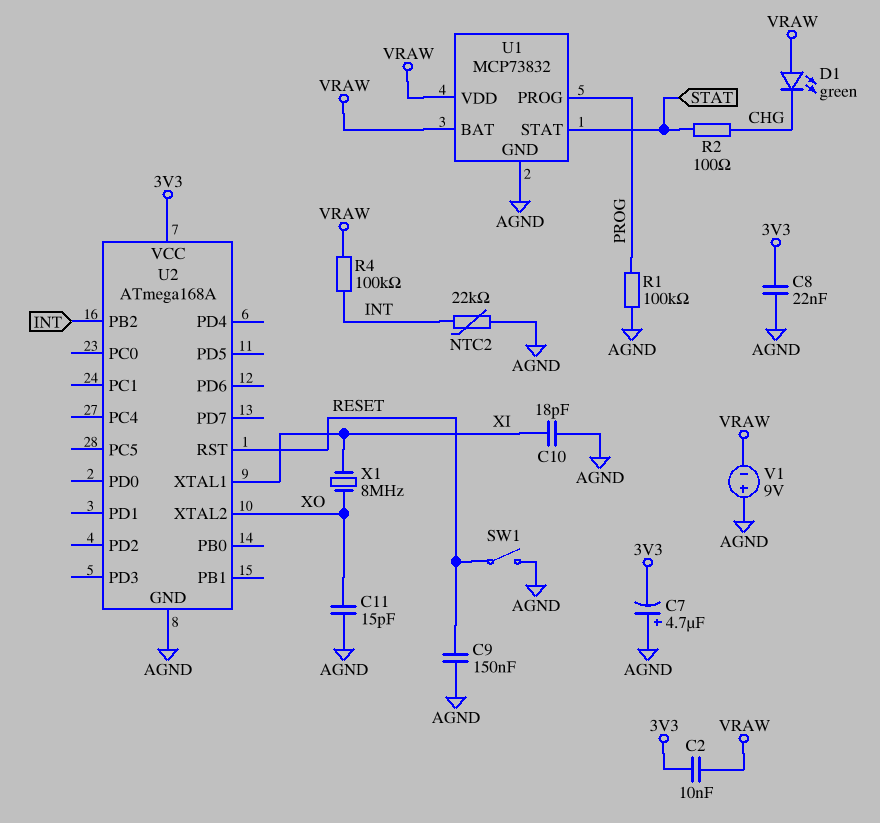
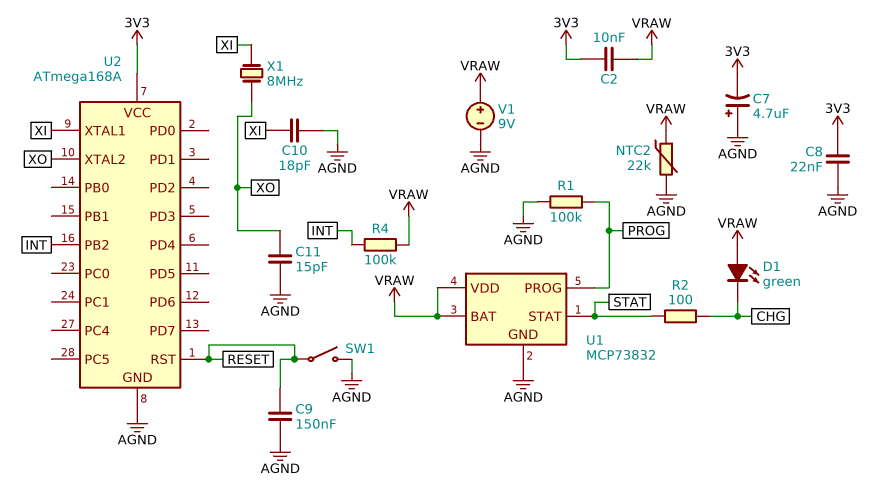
NTC2: 22k (AGND, INT) -> 22k (AGND, VRAW)
V1: 9V (plus AGND, minus VRAW) -> 9V (plus VRAW, minus AGND)

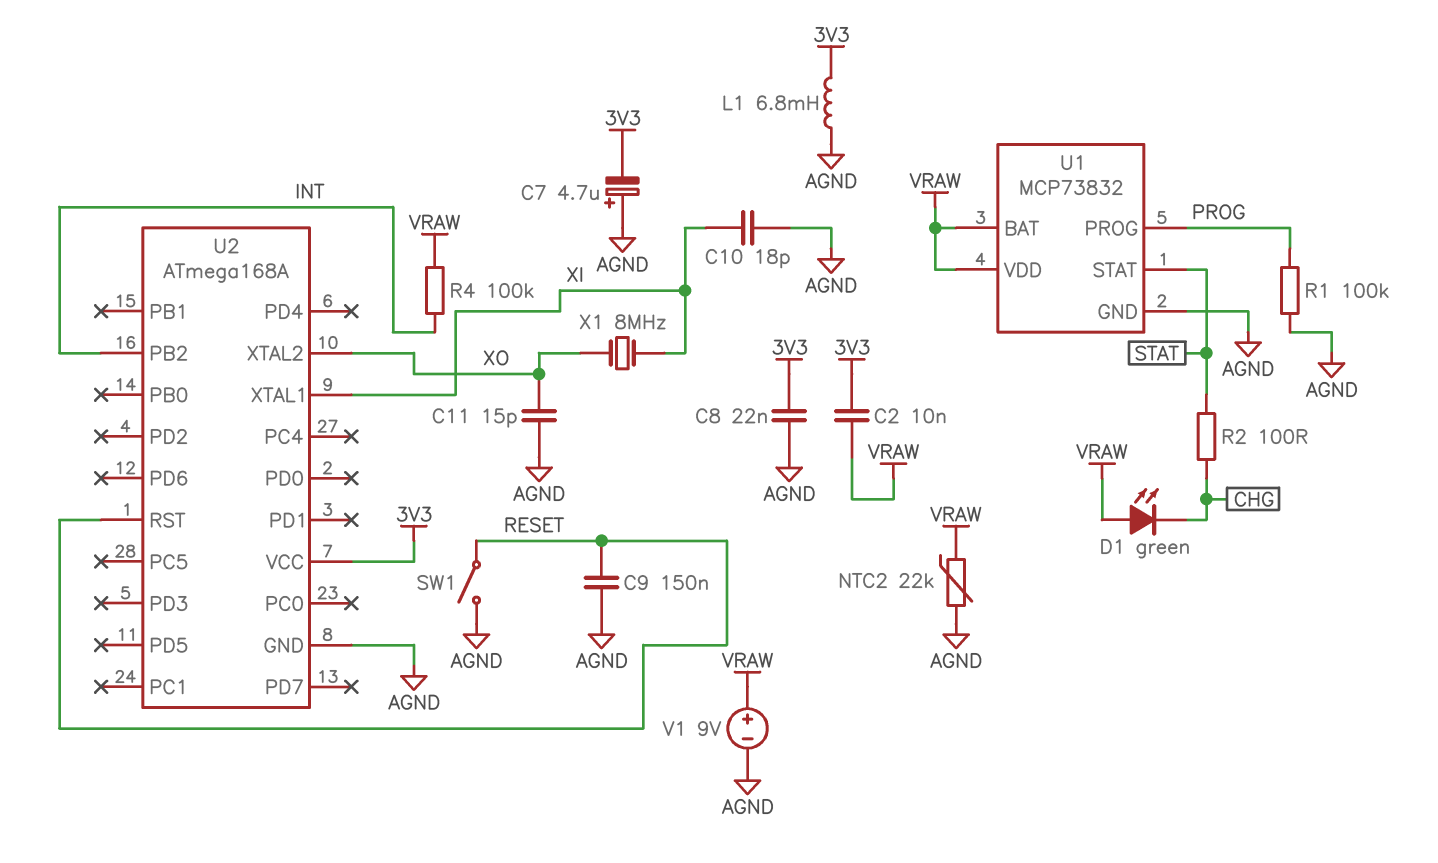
L1: none -> 6.8mH (3V3, AGND)

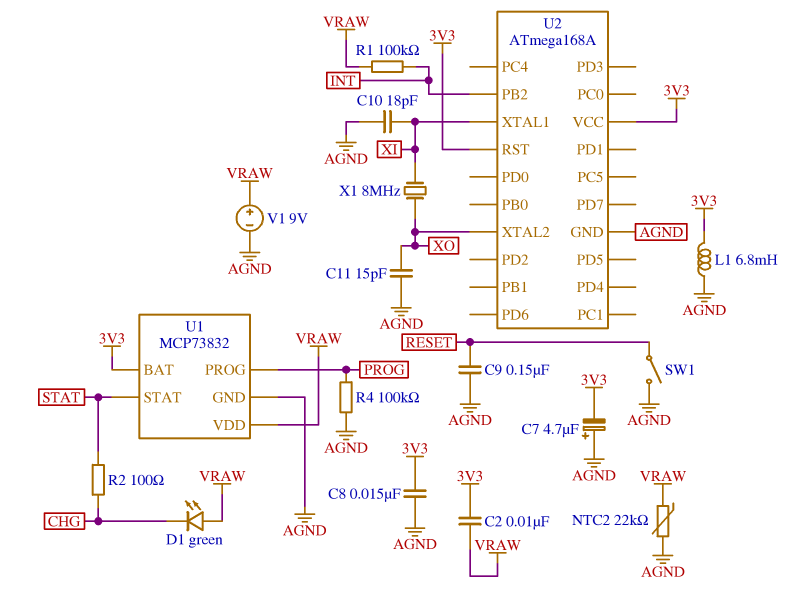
C8: 22nF (3V3, AGND) -> 15nF (3V3, AGND)
R1: 100k (AGND, PROG) -> 100k (INT, VRAW)
R4: 100k (INT, VRAW) -> 100k (AGND, PROG)
U1 pin BAT: VRAW -> 3V3
U2 pin RST: RESET -> 3V3

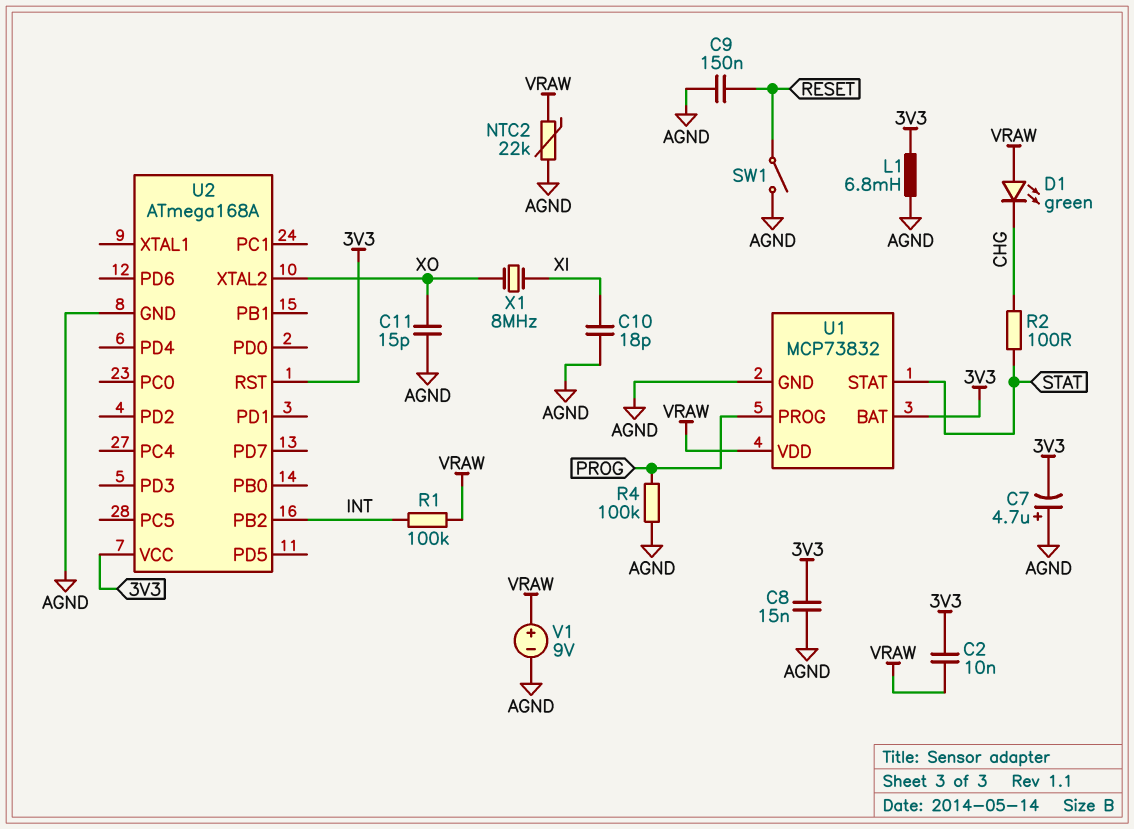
U2 pin XTAL1: XI -> none

